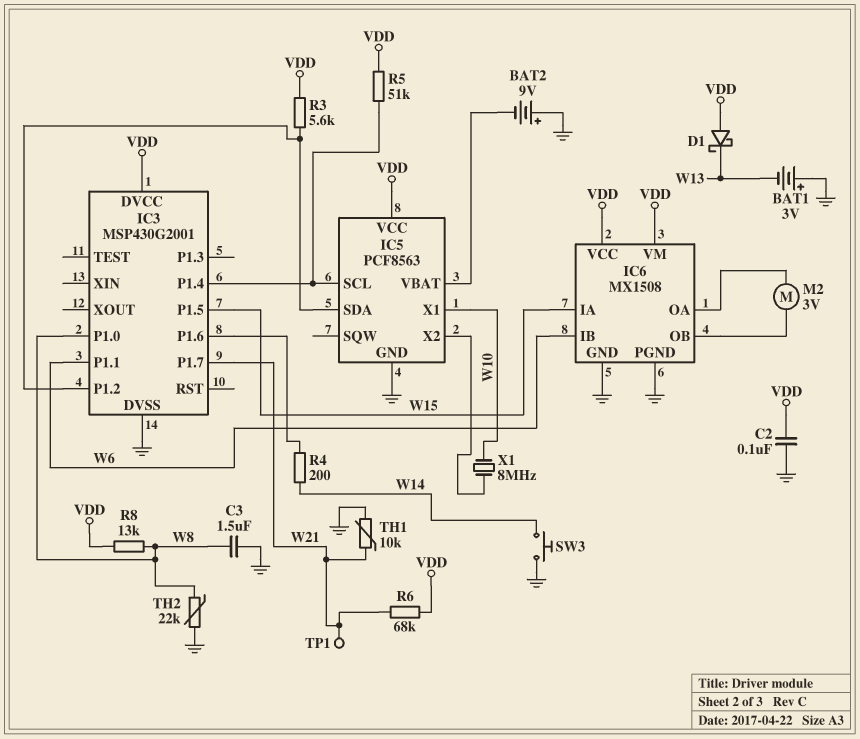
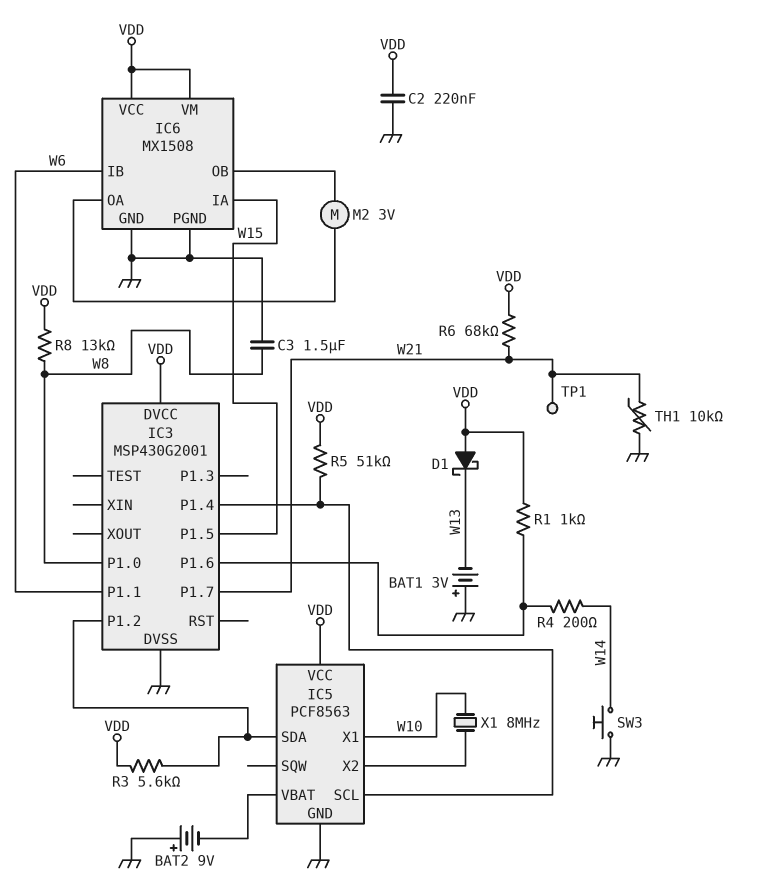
C2: 100nF (GND, VDD) -> 220nF (GND, VDD)
R1: none -> 1k (IC3/P1.6, VDD)
TH2: 22k (GND, W8) -> none

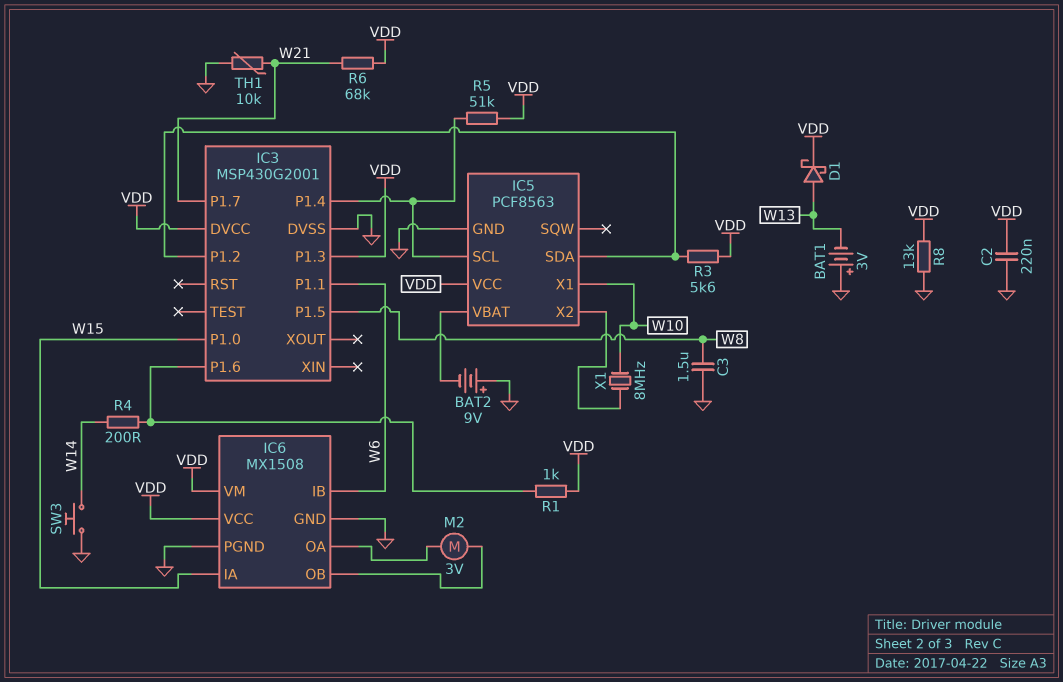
D1: schottky (A VDD, K W13) -> schottky (A W13, K VDD)
IC3 pin P1.0: W8 -> W15
IC3 pin P1.3: none -> VDD
IC3 pin P1.5: W15 -> W8
R8: 13k (VDD, W8) -> 13k (GND, VDD)
TP1: test point (W21) -> none

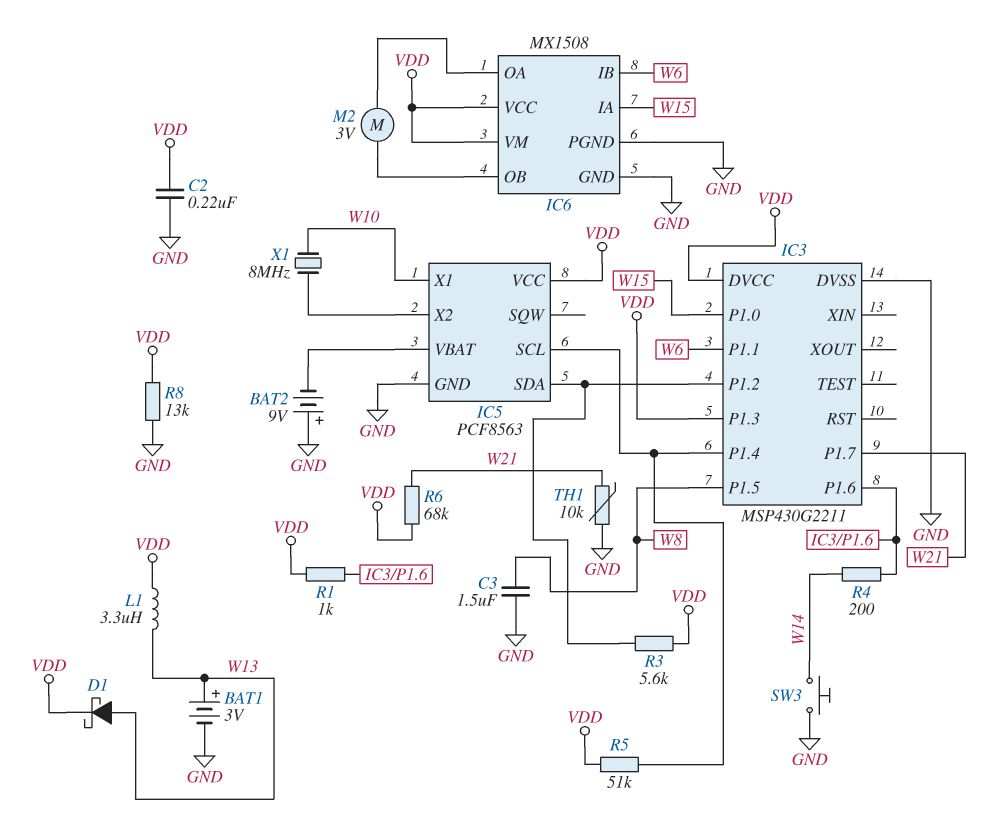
BAT1: 3V (plus GND, minus W13) -> 3V (plus W13, minus GND)
IC3: MSP430G2001 -> MSP430G2211
L1: none -> 3.3uH (VDD, W13)

